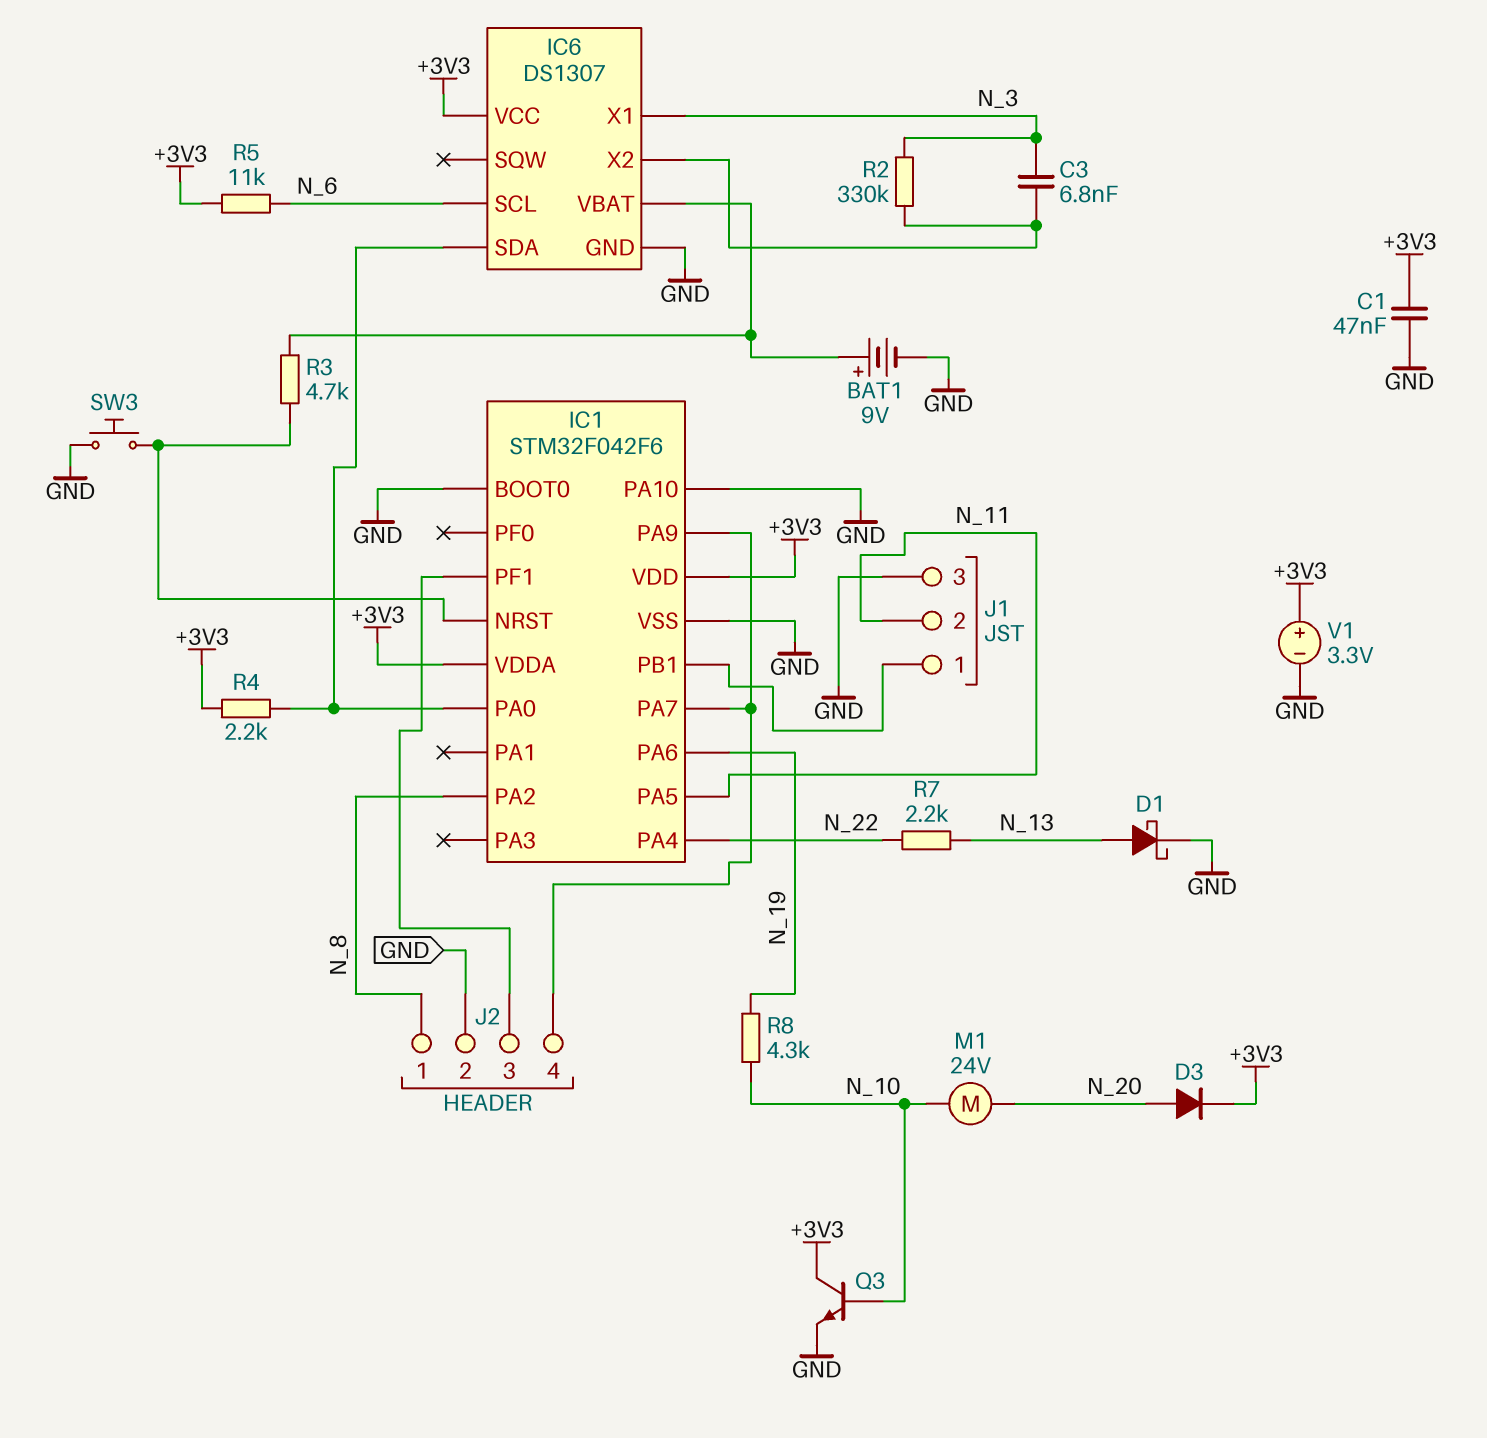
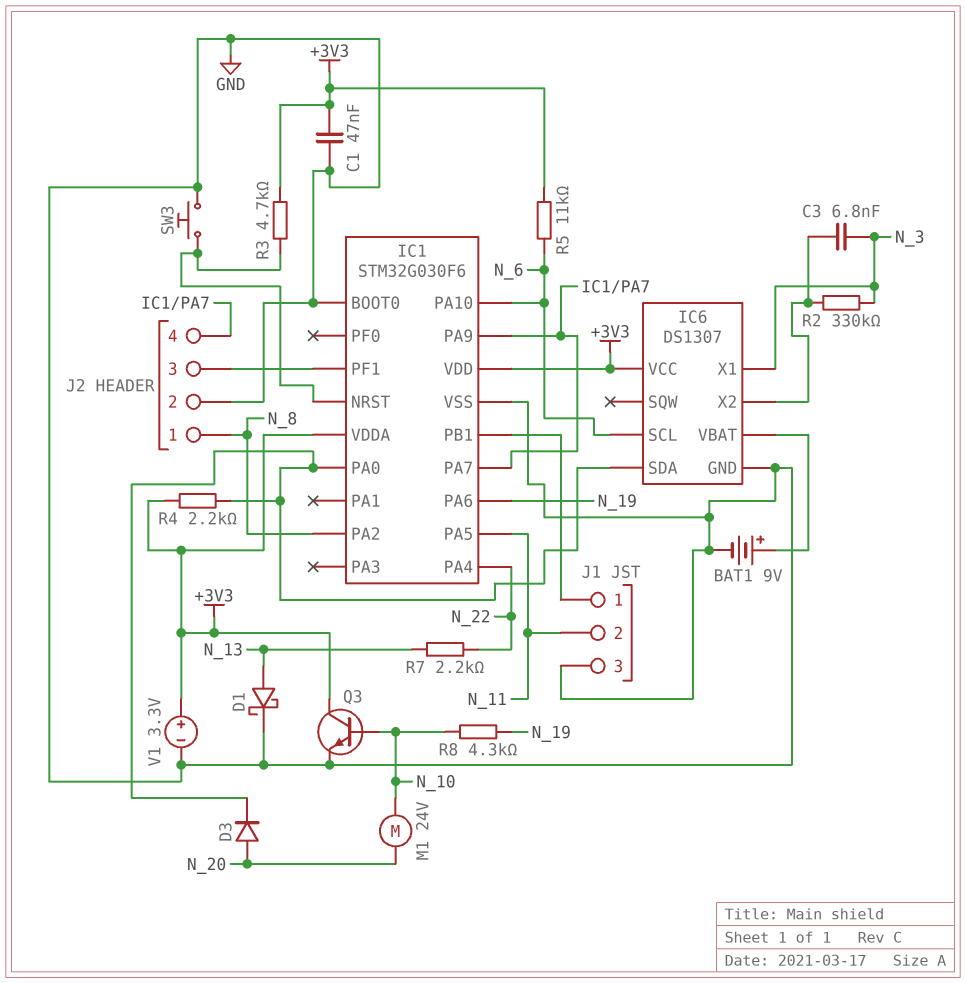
D3: diode (A N_20, K +3V3) -> diode (A N_20, K IC1/PA0)
IC1: STM32F042F6 -> STM32G030F6
IC1 pin PA10: GND -> N_6
R3: 4.7k (IC1/NRST, IC6/VBAT) -> 4.7k (+3V3, IC1/NRST)

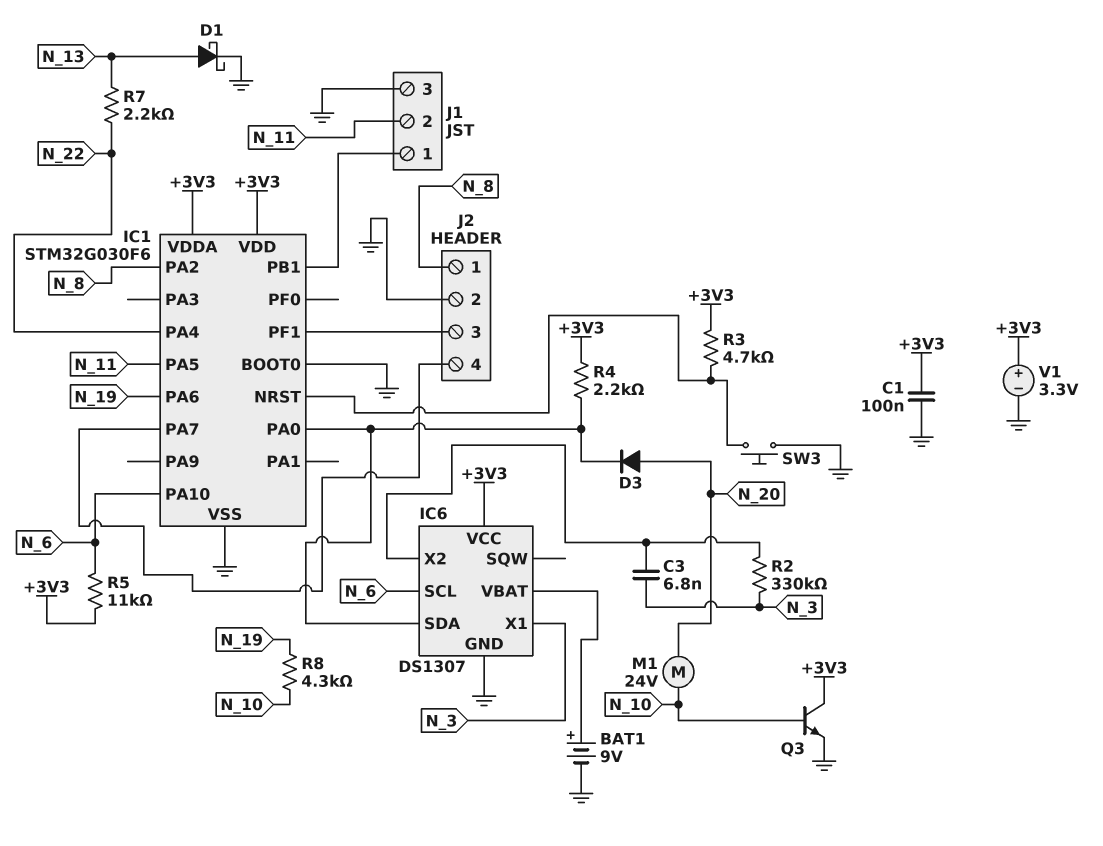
C1: 47nF (+3V3, GND) -> 100nF (+3V3, GND)
IC1 pin PA9: IC1/PA7 -> none

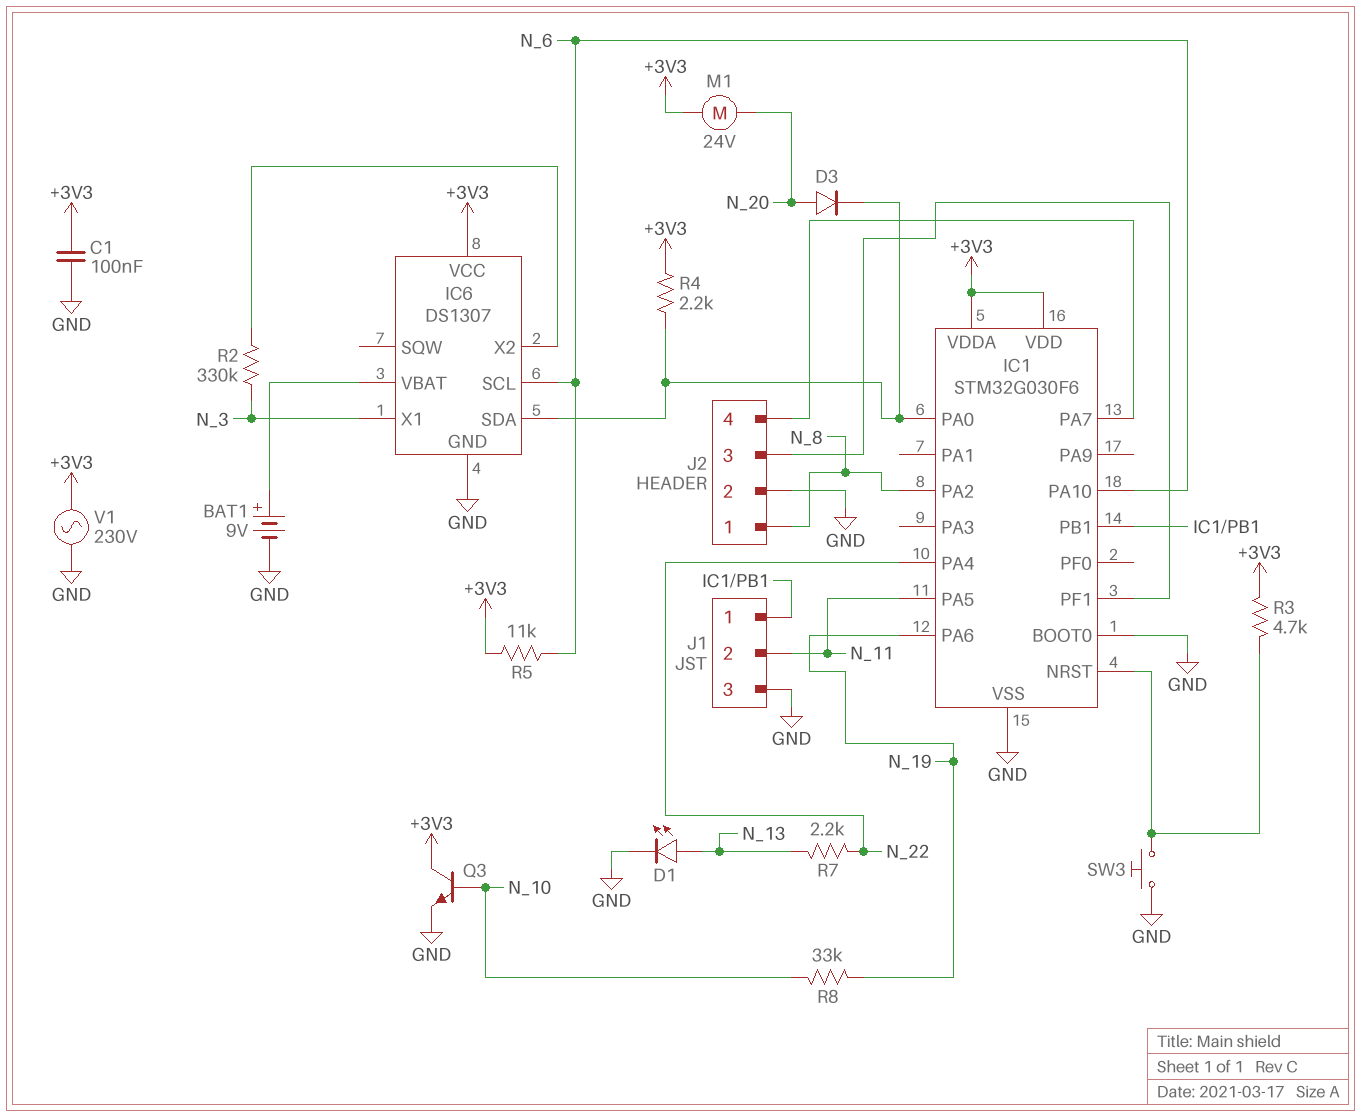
C3: 6.8nF (IC6/X2, N_3) -> none
D1: schottky (A N_13, K GND) -> LED (A N_13, K GND)
M1: motor 24V (N_10, N_20) -> motor 24V (+3V3, N_20)
R8: 4.3k (N_10, N_19) -> 33k (N_10, N_19)
V1: 3.3V (plus +3V3, minus GND) -> AC 230V (+3V3, GND)

